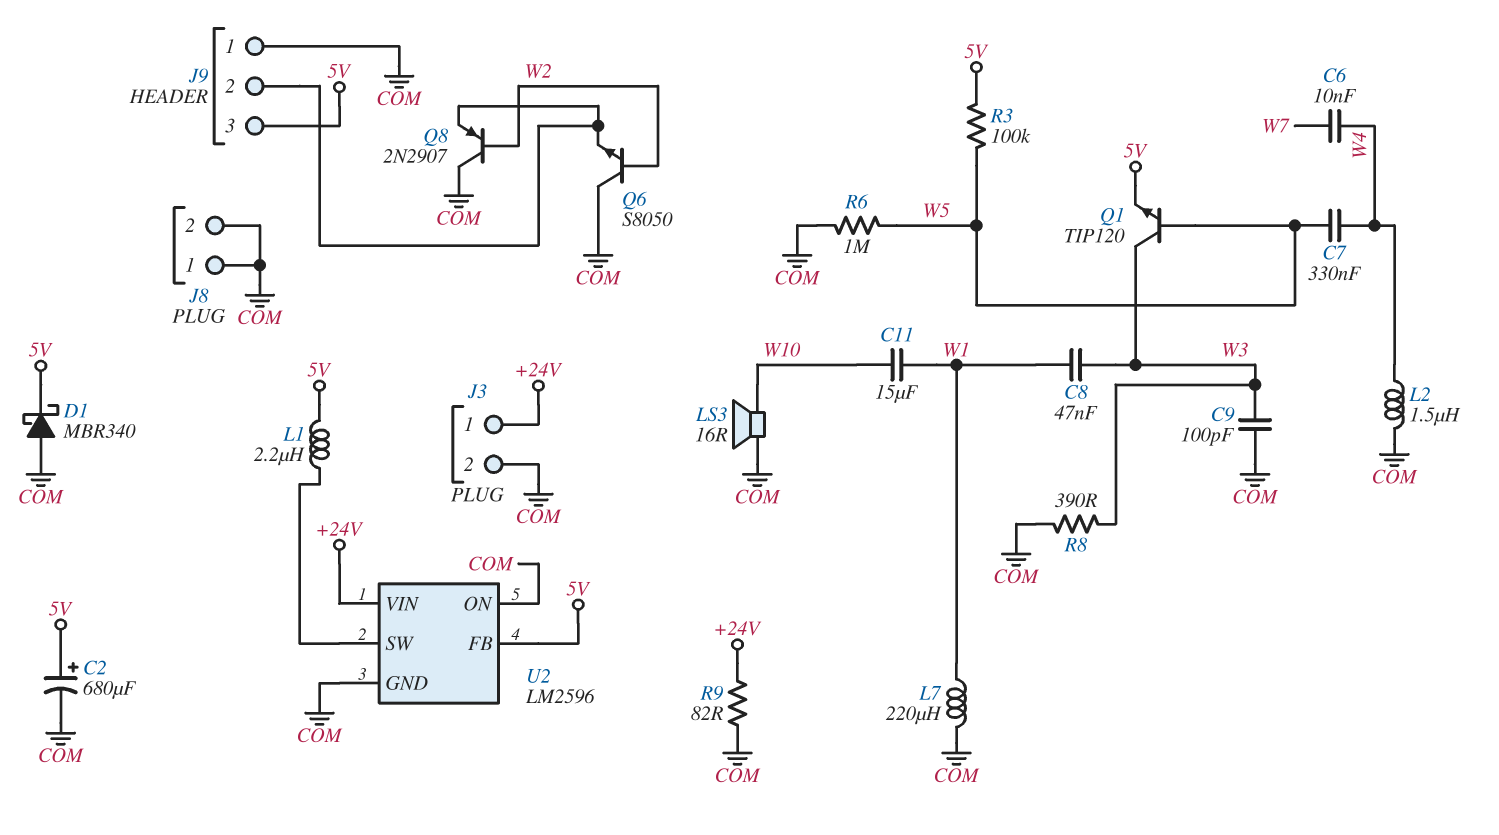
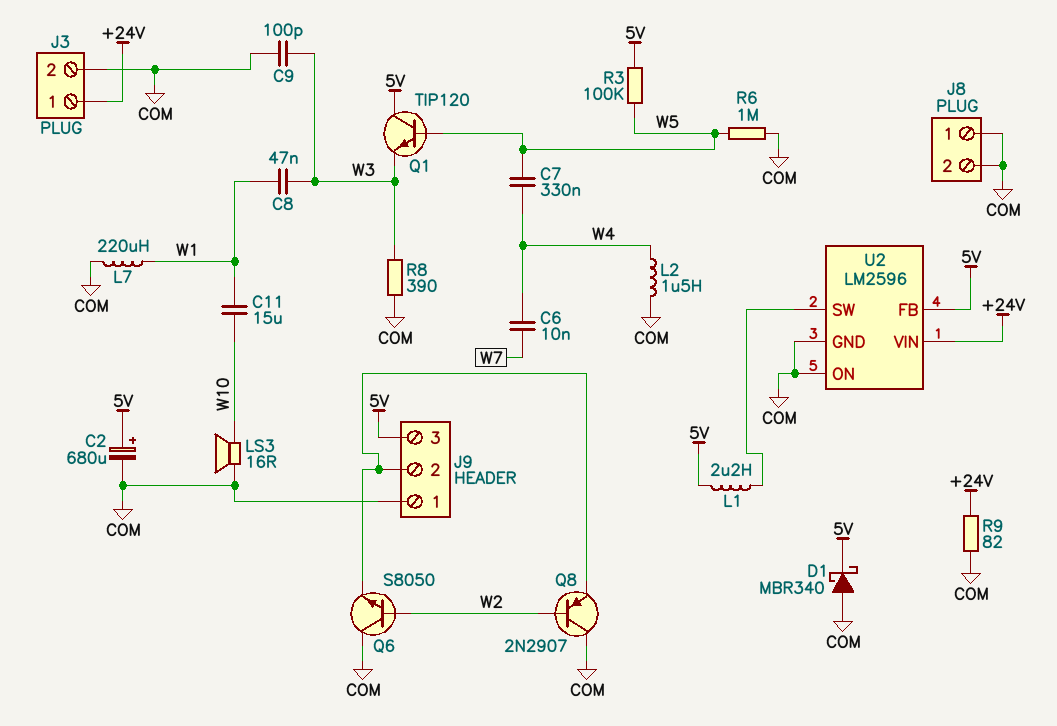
Q1: NPN TIP120 (B W5, C W3, E 5V) -> NPN TIP120 (B W5, C 5V, E W3)

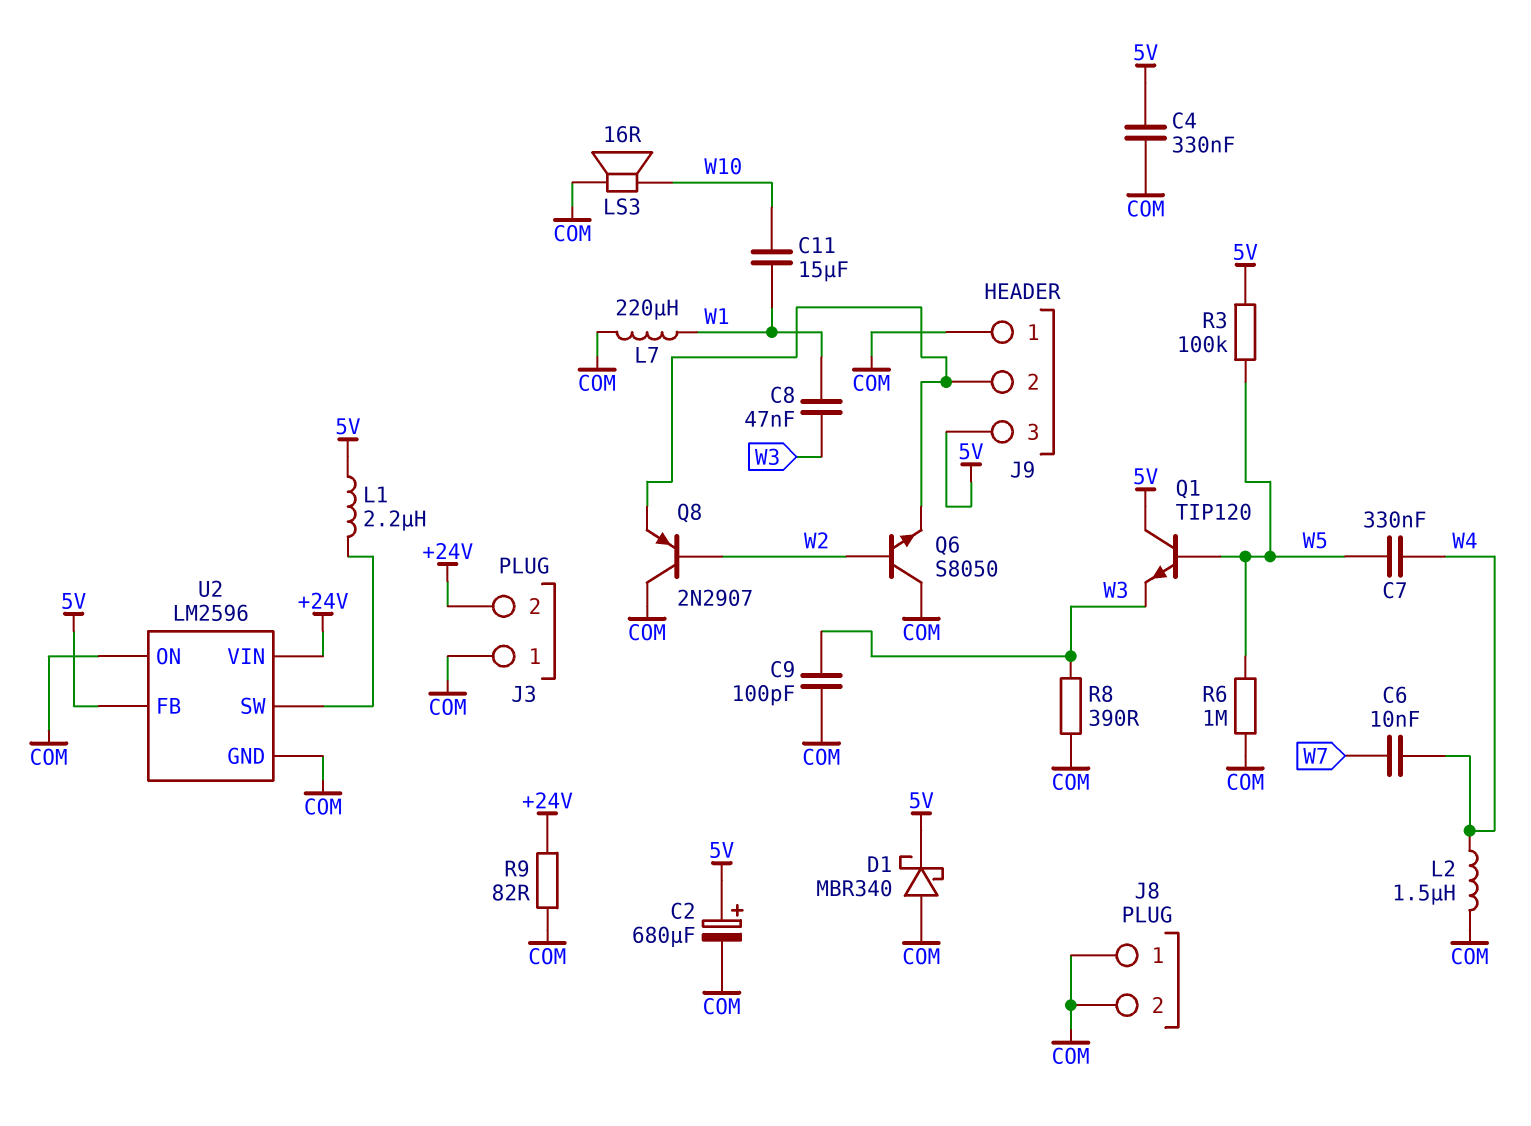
C4: none -> 330nF (5V, COM)
J3 pin 1: +24V -> COM
J3 pin 2: COM -> +24V

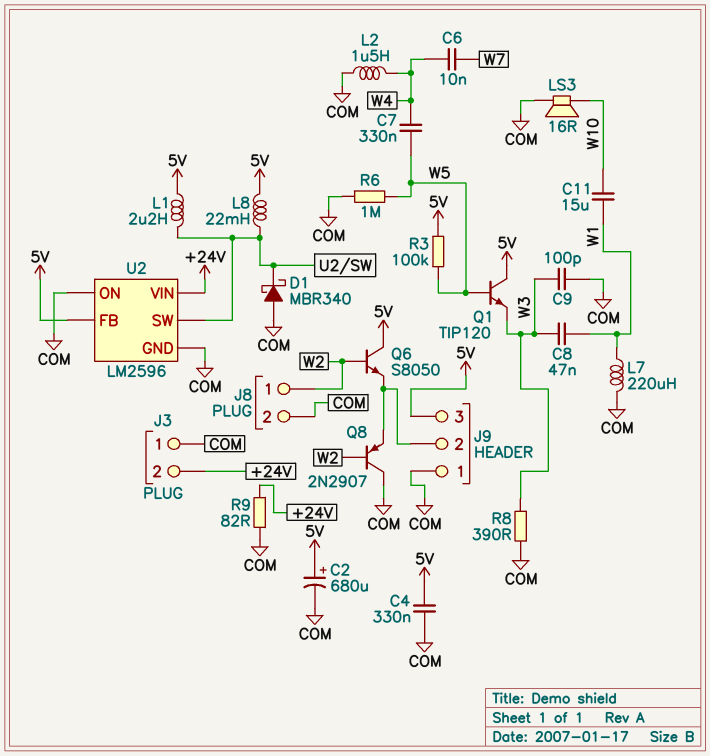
D1: schottky MBR340 (A COM, K 5V) -> schottky MBR340 (A COM, K U2/SW)
J8 pin 1: COM -> W2
L8: none -> 22mH (5V, U2/SW)
Q6: NPN S8050 (B W2, C COM, E J9/2) -> NPN S8050 (B W2, C 5V, E J9/2)

